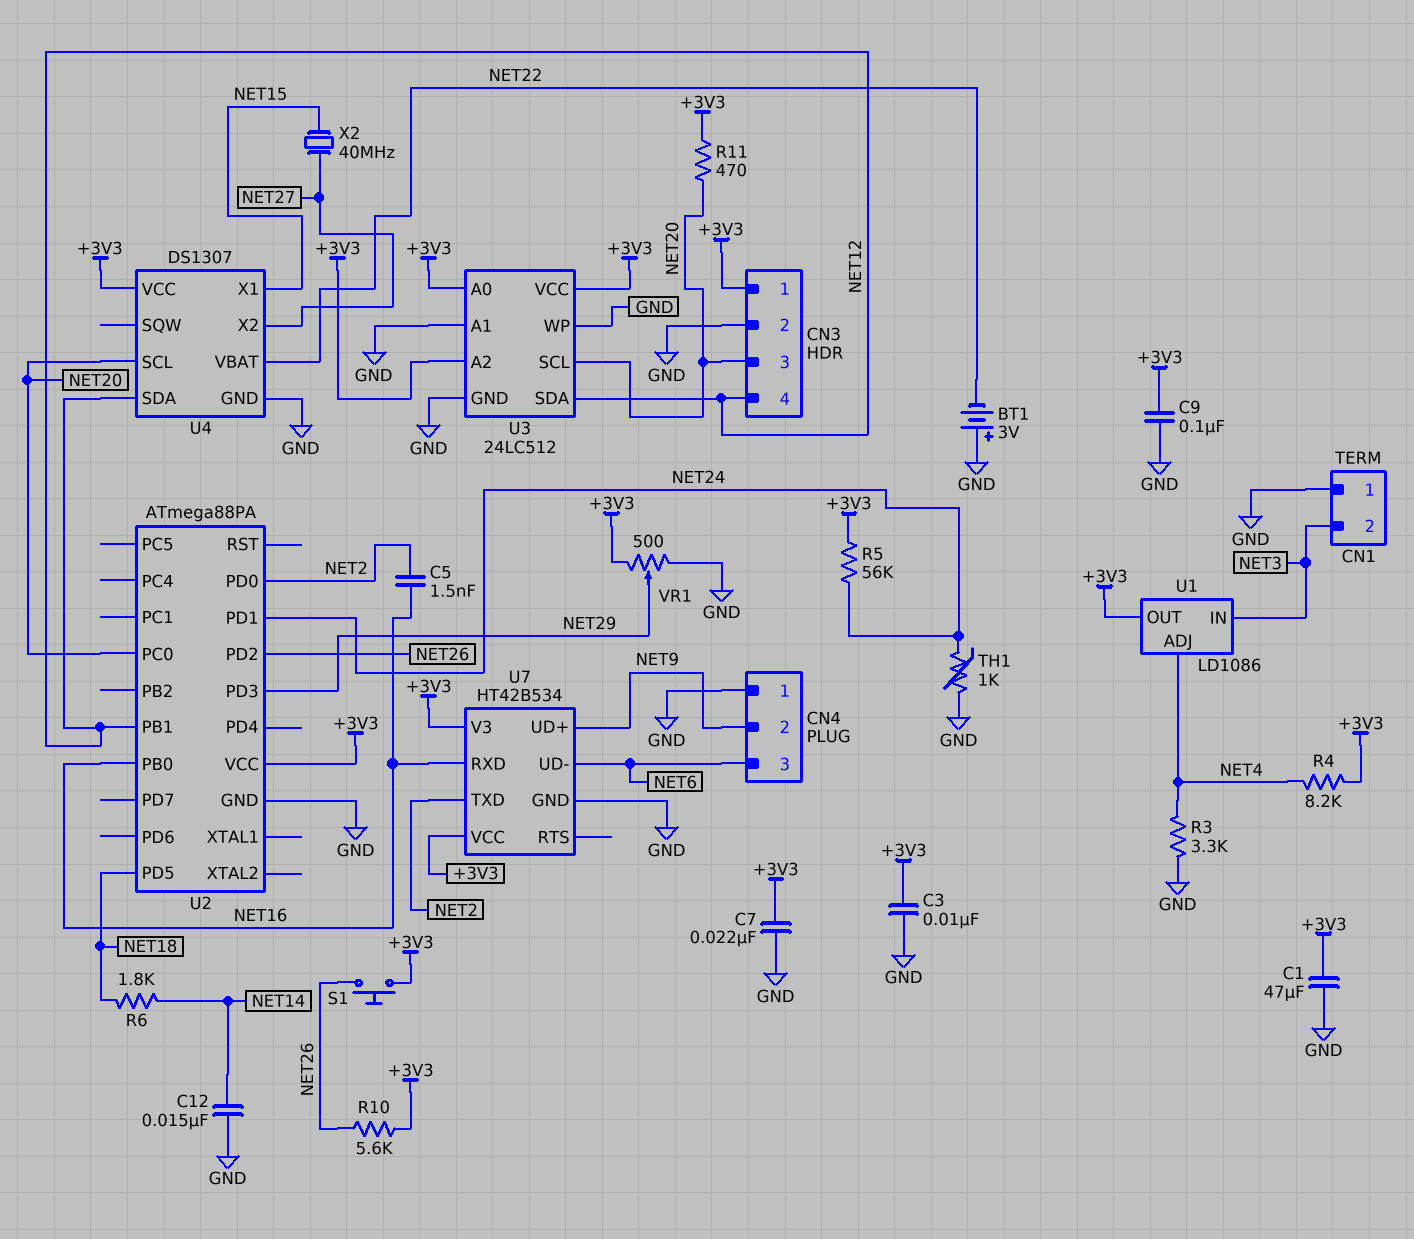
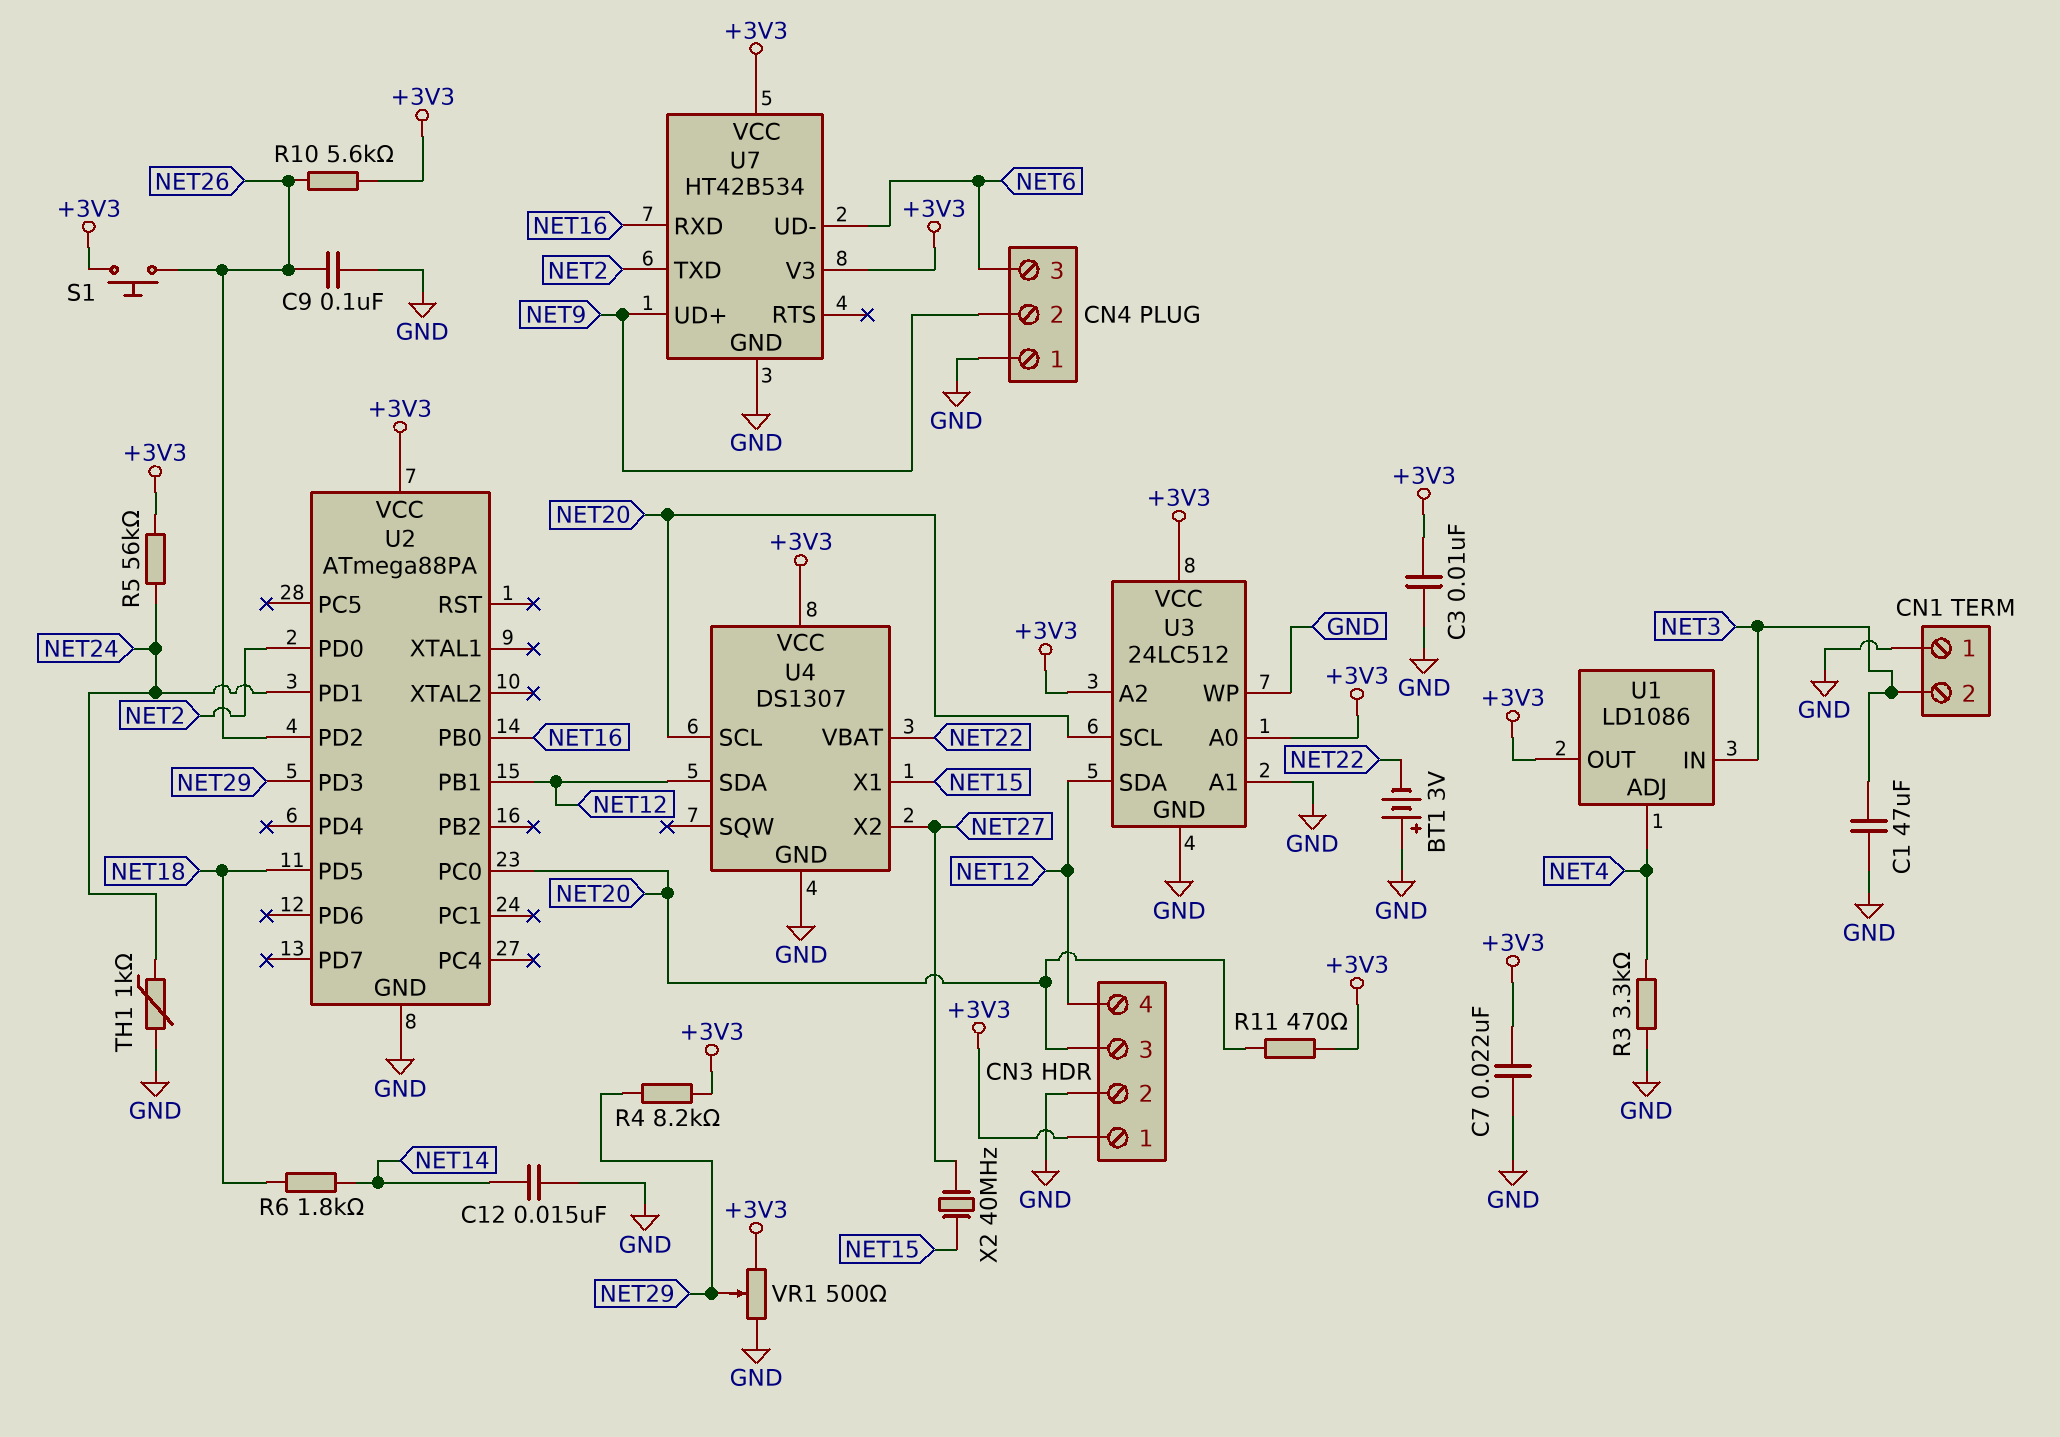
C1: 47uF (+3V3, GND) -> 47uF (GND, NET3)
C5: 1.5nF (NET2, NET16) -> none
C9: 100nF (+3V3, GND) -> 100nF (GND, NET26)
R4: 8.2k (+3V3, NET4) -> 8.2k (+3V3, NET29)

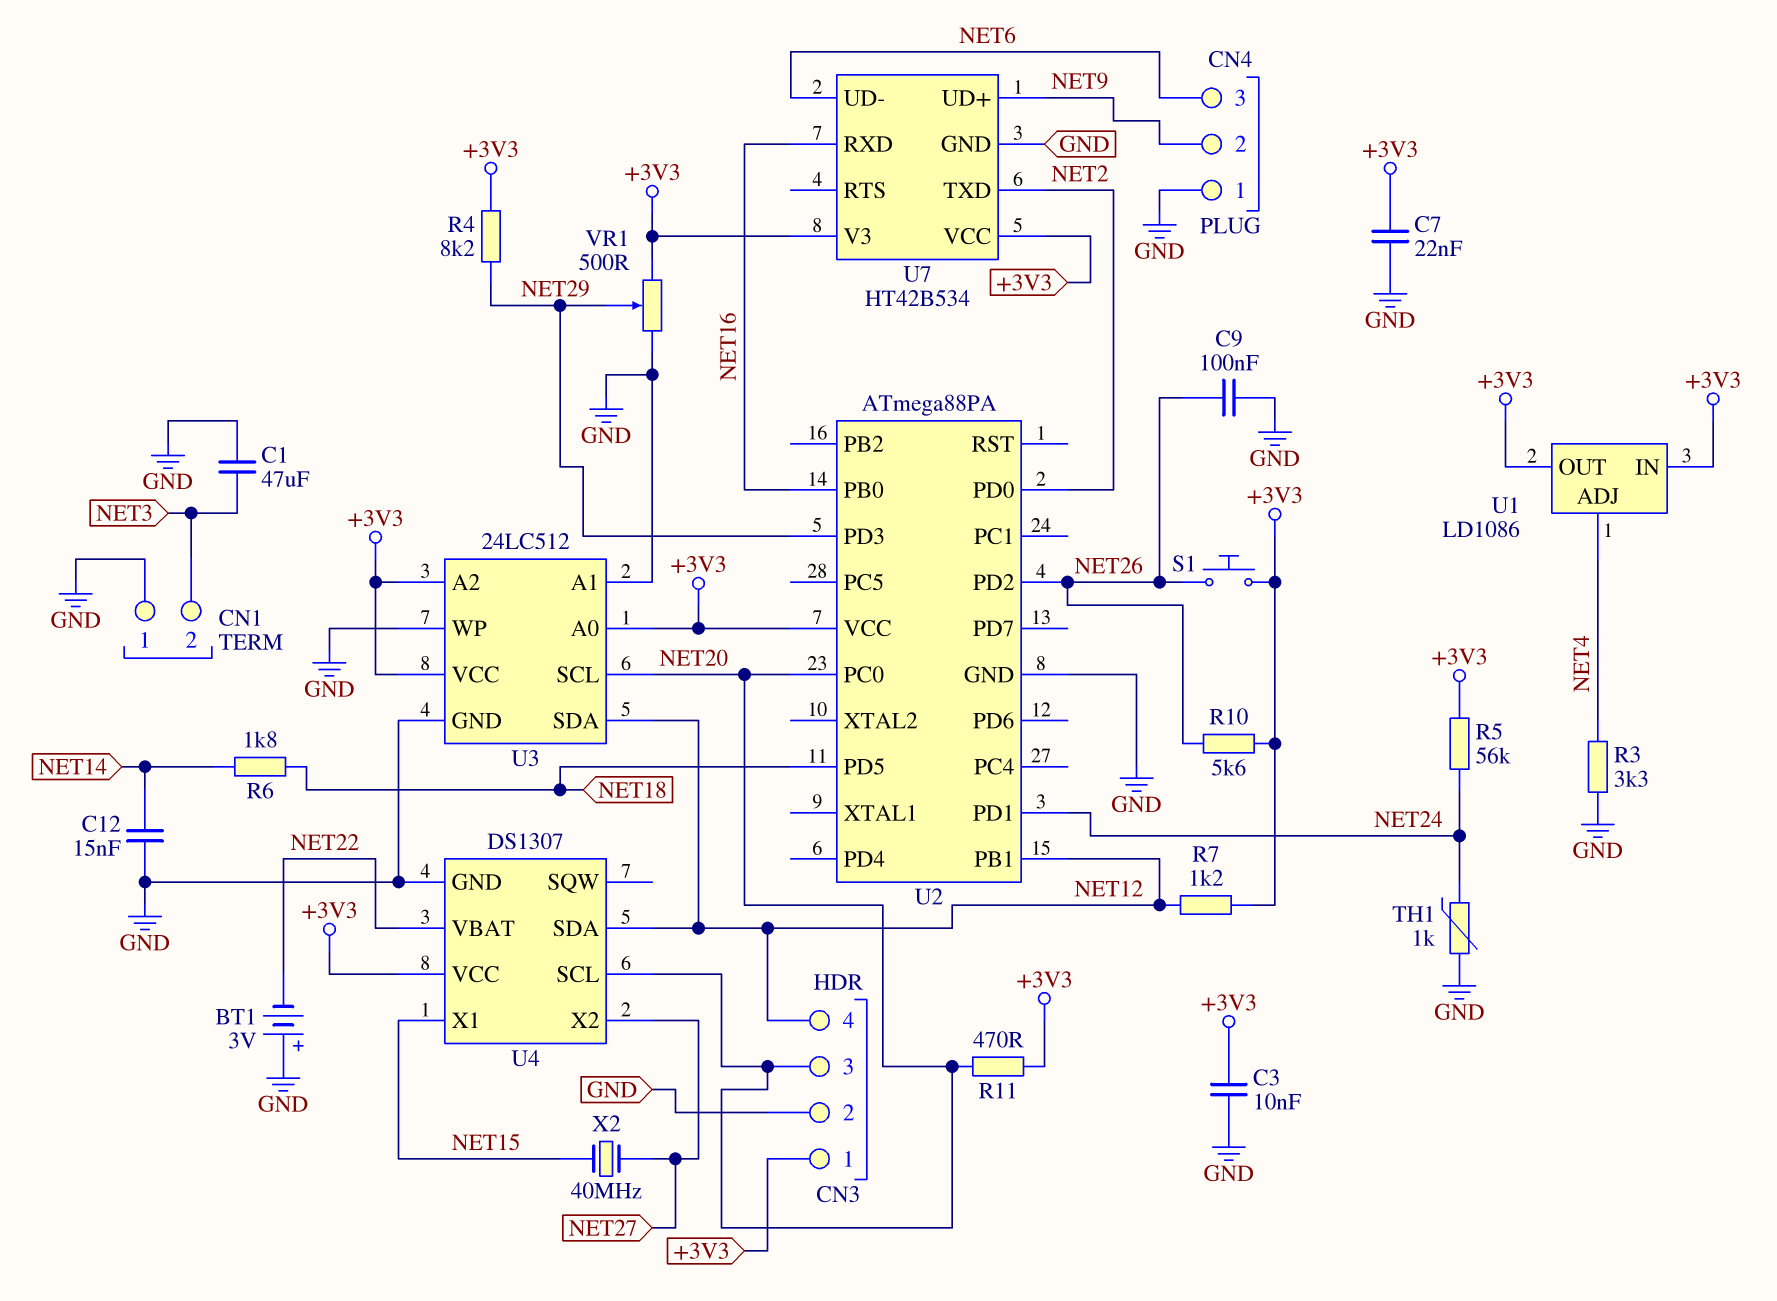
R7: none -> 1.2k (+3V3, NET12)
U1 pin IN: NET3 -> +3V3

